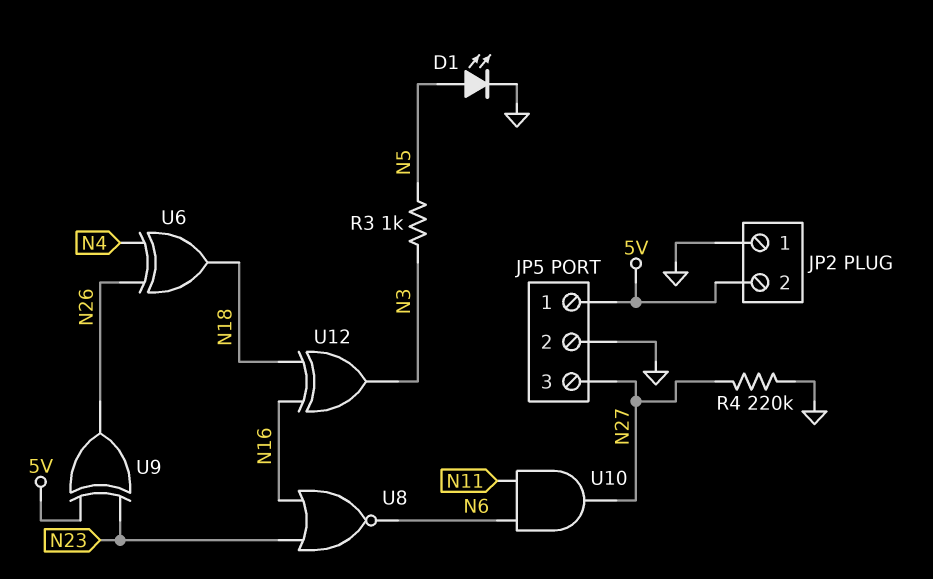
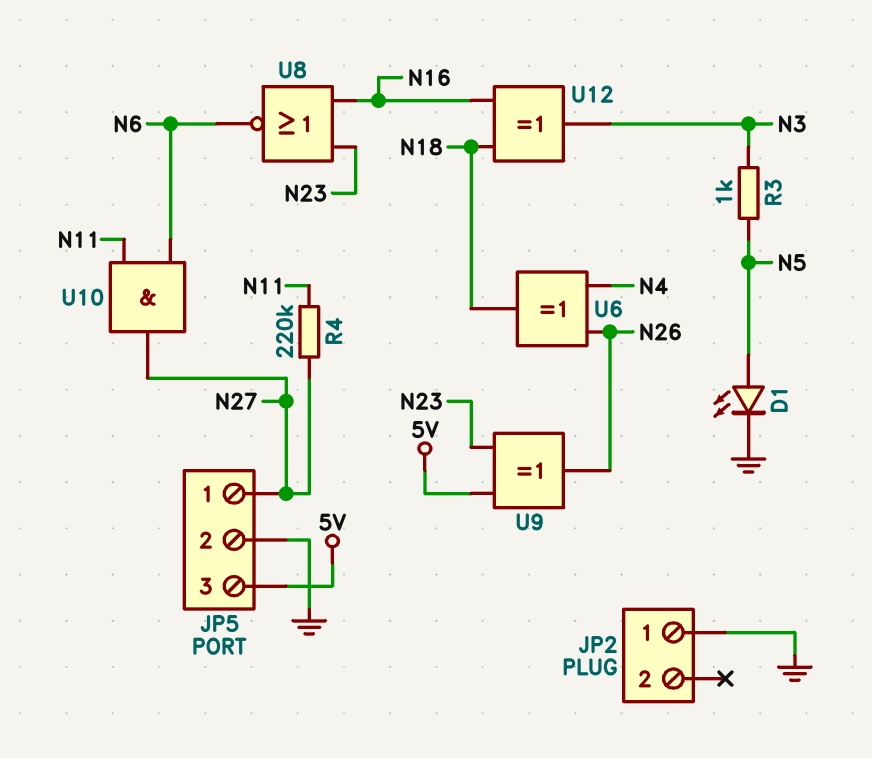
JP2 pin 2: 5V -> none
JP5 pin 1: 5V -> N27
JP5 pin 3: N27 -> 5V
R4: 220k (GND, N27) -> 220k (N11, N27)

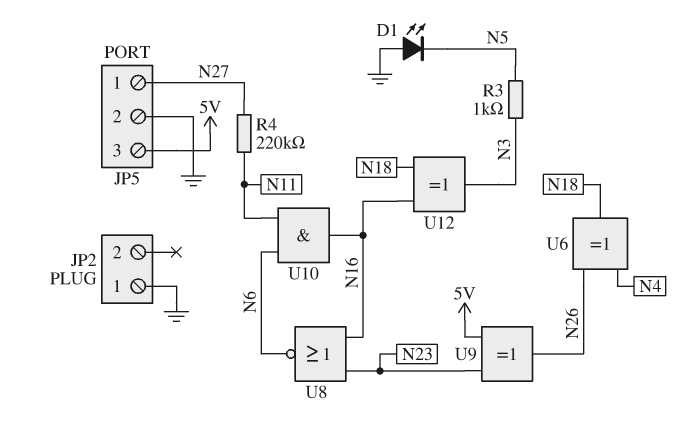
D1: LED (A N5, K GND) -> LED (A GND, K N5)
U10: AND (in N6, in N11, out N27) -> AND (in N6, in N11, out N16)

